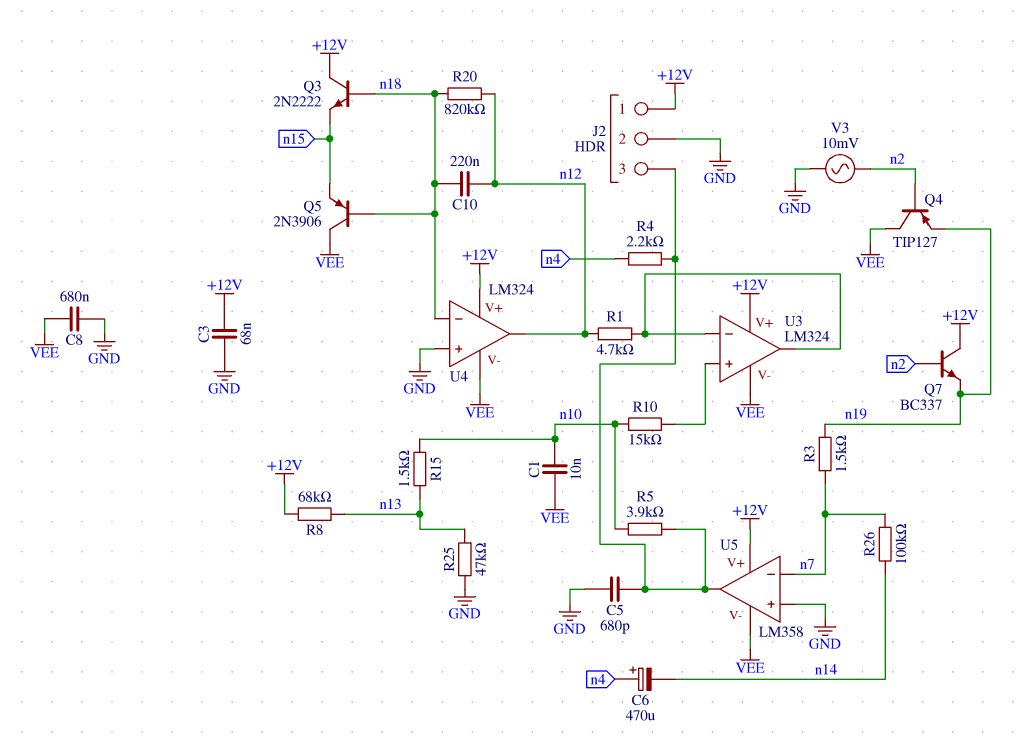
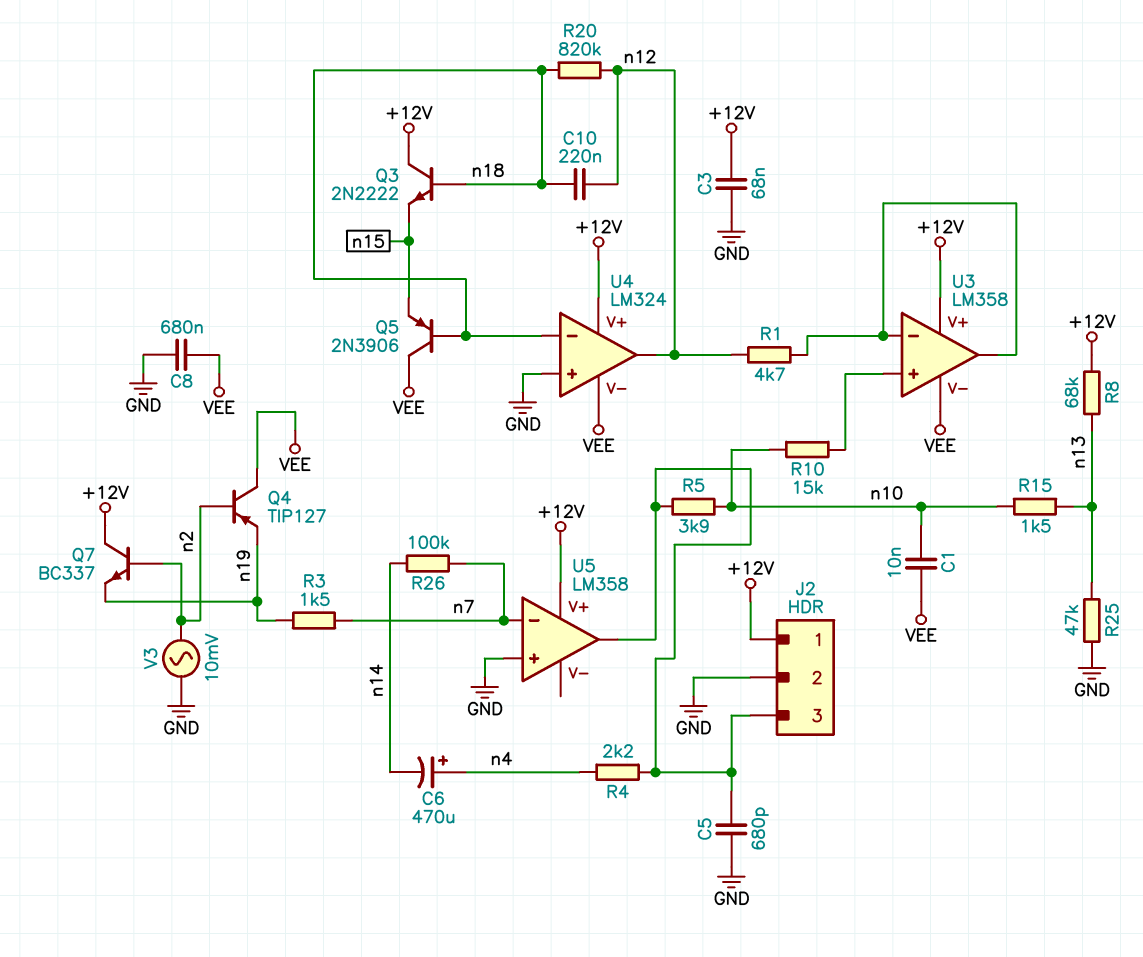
U3: LM324 -> LM358
U5 pin V-: VEE -> none

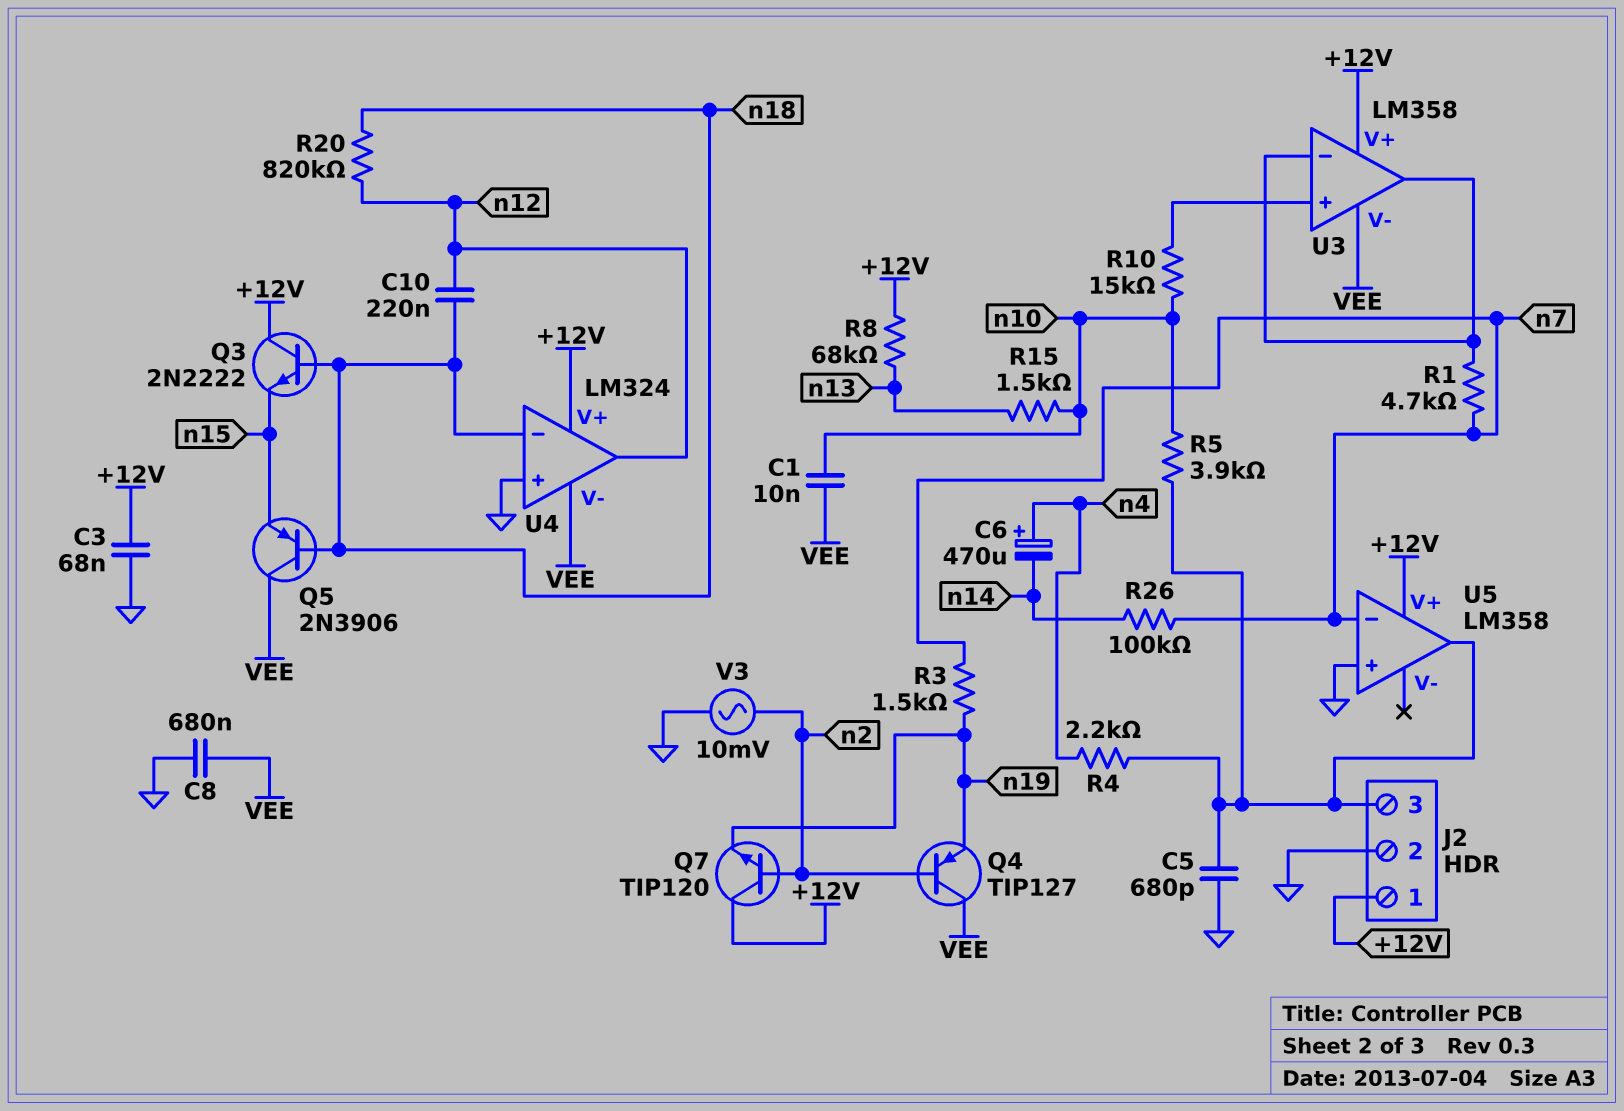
Q7: NPN BC337 (B n2, C +12V, E n19) -> NPN TIP120 (B n2, C +12V, E n19)
R1: 4.7k (U3/in-, n12) -> 4.7k (U3/in-, n7)
R25: 47k (GND, n13) -> none

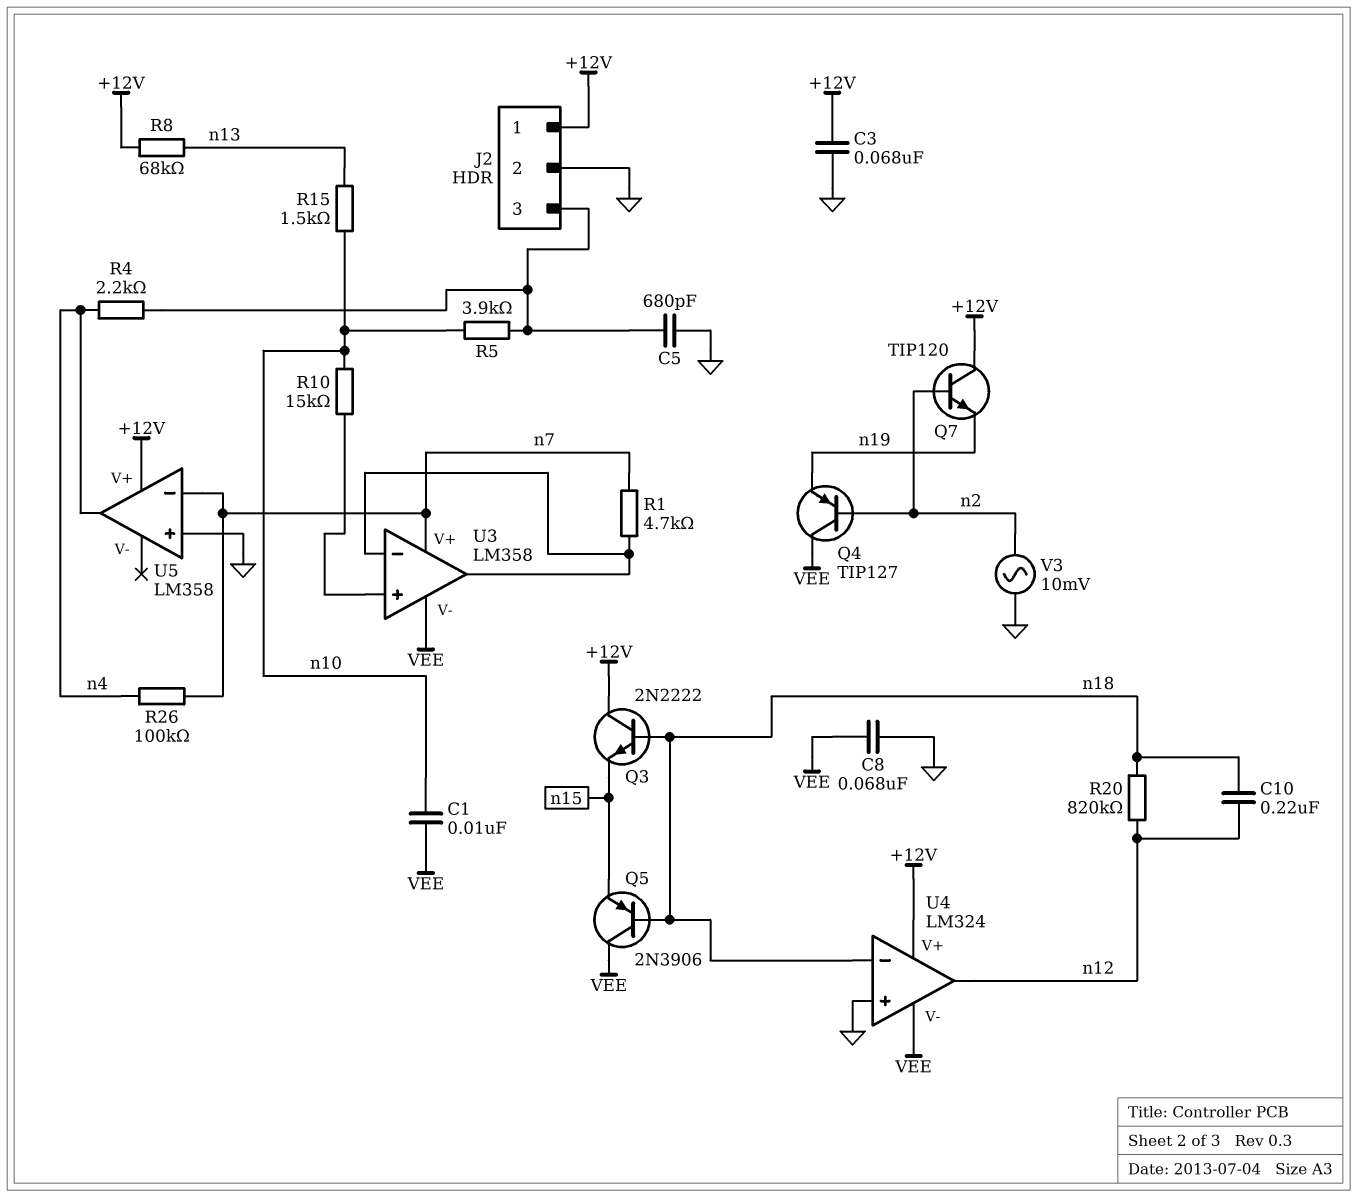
C6: 470uF (plus n4, minus n14) -> none
C8: 680nF (GND, VEE) -> 68nF (GND, VEE)
R3: 1.5k (n7, n19) -> none
R26: 100k (n7, n14) -> 100k (n4, n7)
U3 pin V+: +12V -> n7
U5 pin out: J2/3 -> n4

